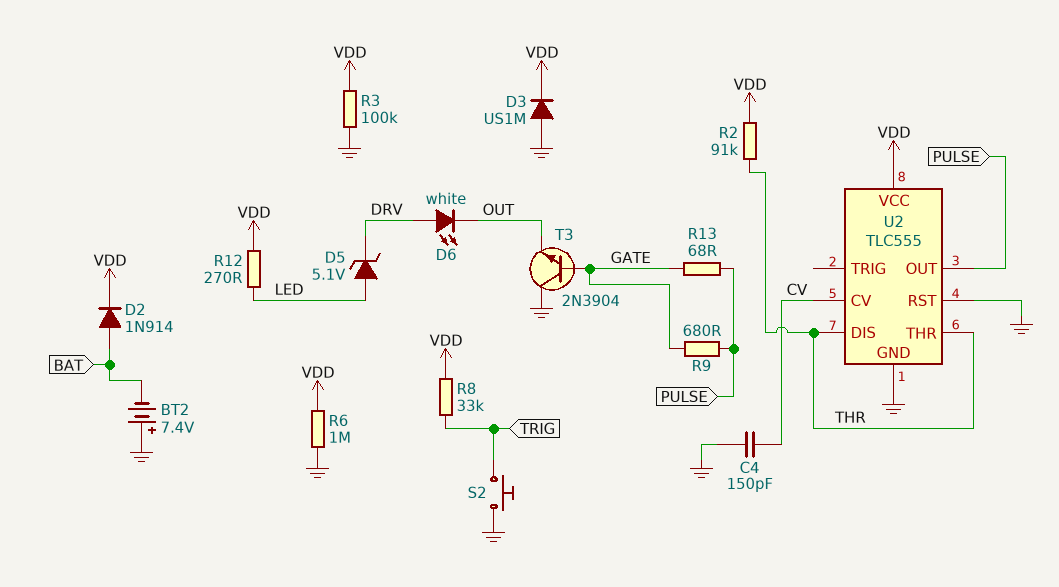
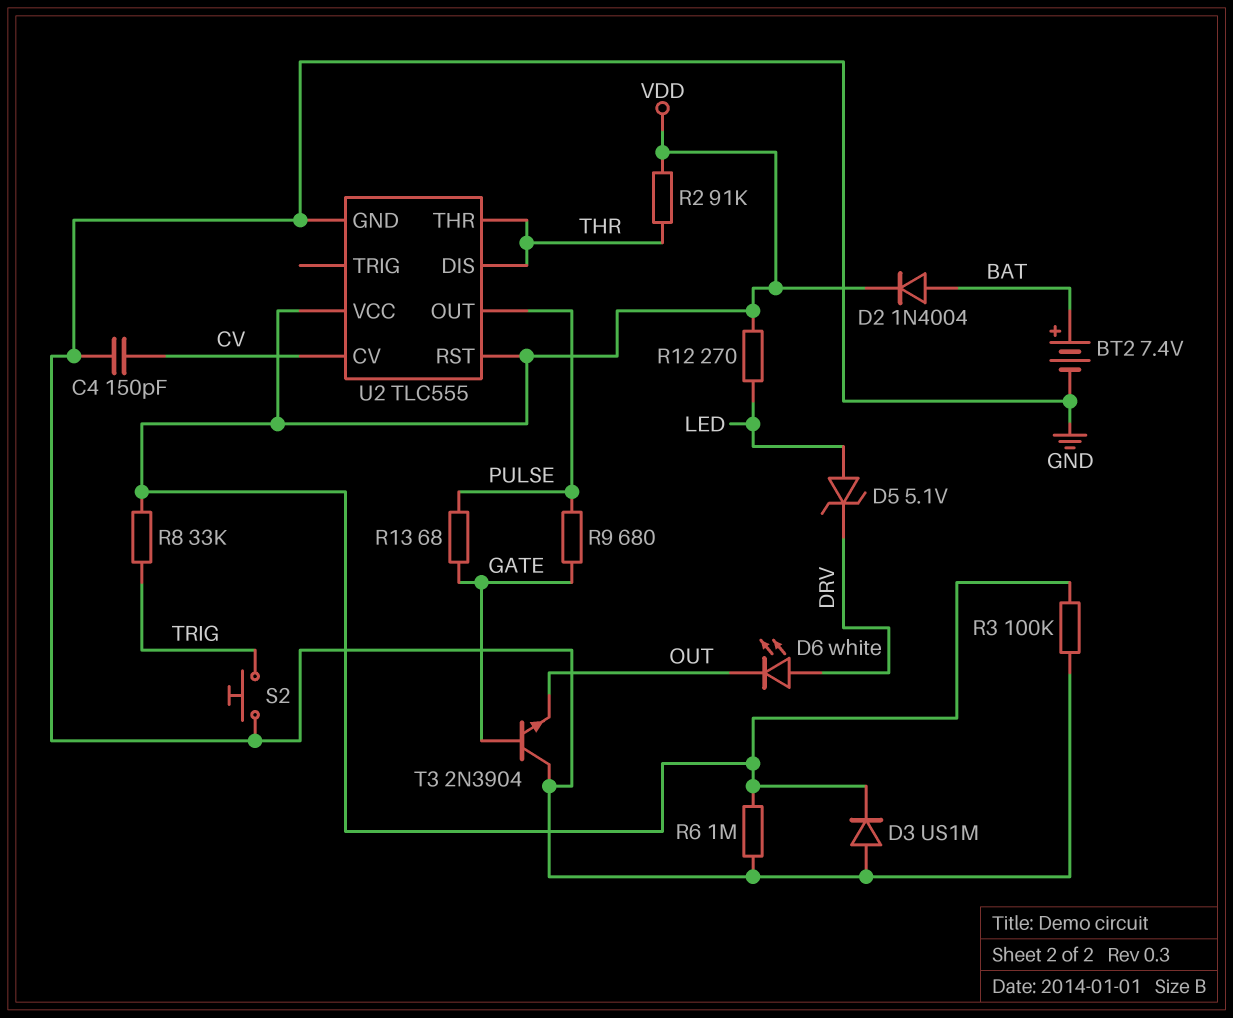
BT2: 7.4V (plus GND, minus BAT) -> 7.4V (plus BAT, minus GND)
D2: diode 1N914 (A BAT, K VDD) -> diode 1N4004 (A BAT, K VDD)
U2 pin RST: GND -> VDD

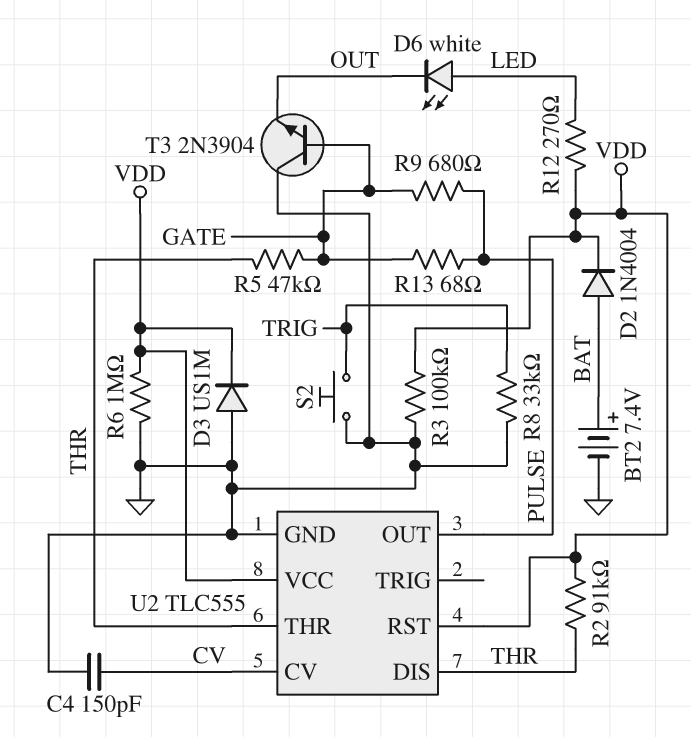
D5: zener 5.1V (A LED, K DRV) -> none
D6: LED white (A DRV, K OUT) -> LED white (A LED, K OUT)
R5: none -> 47k (GATE, THR)
R8: 33k (TRIG, VDD) -> 33k (GND, TRIG)

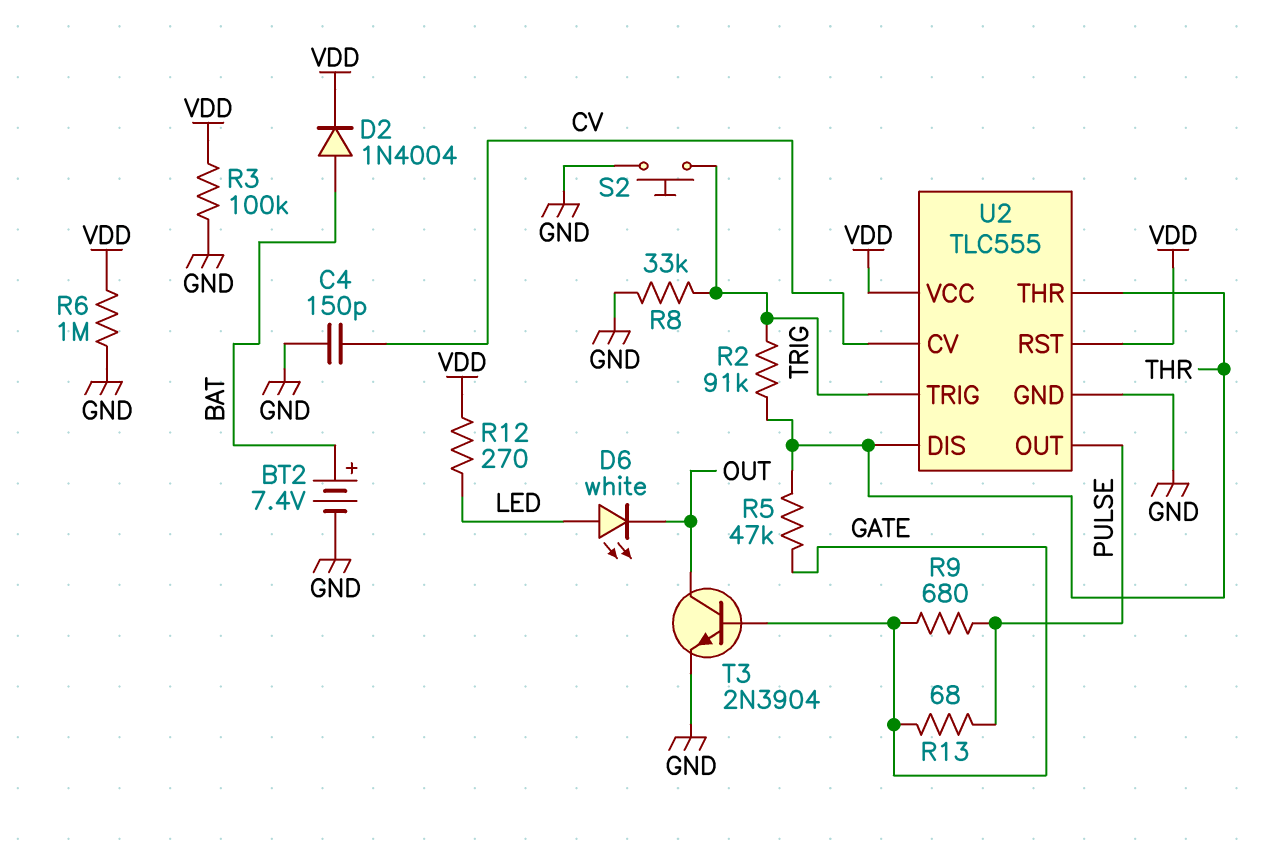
D3: diode US1M (A GND, K VDD) -> none
R2: 91k (THR, VDD) -> 91k (THR, TRIG)
T3: NPN 2N3904 (B GATE, C GND, E OUT) -> NPN 2N3904 (B GATE, C OUT, E GND)
U2 pin TRIG: none -> TRIG

